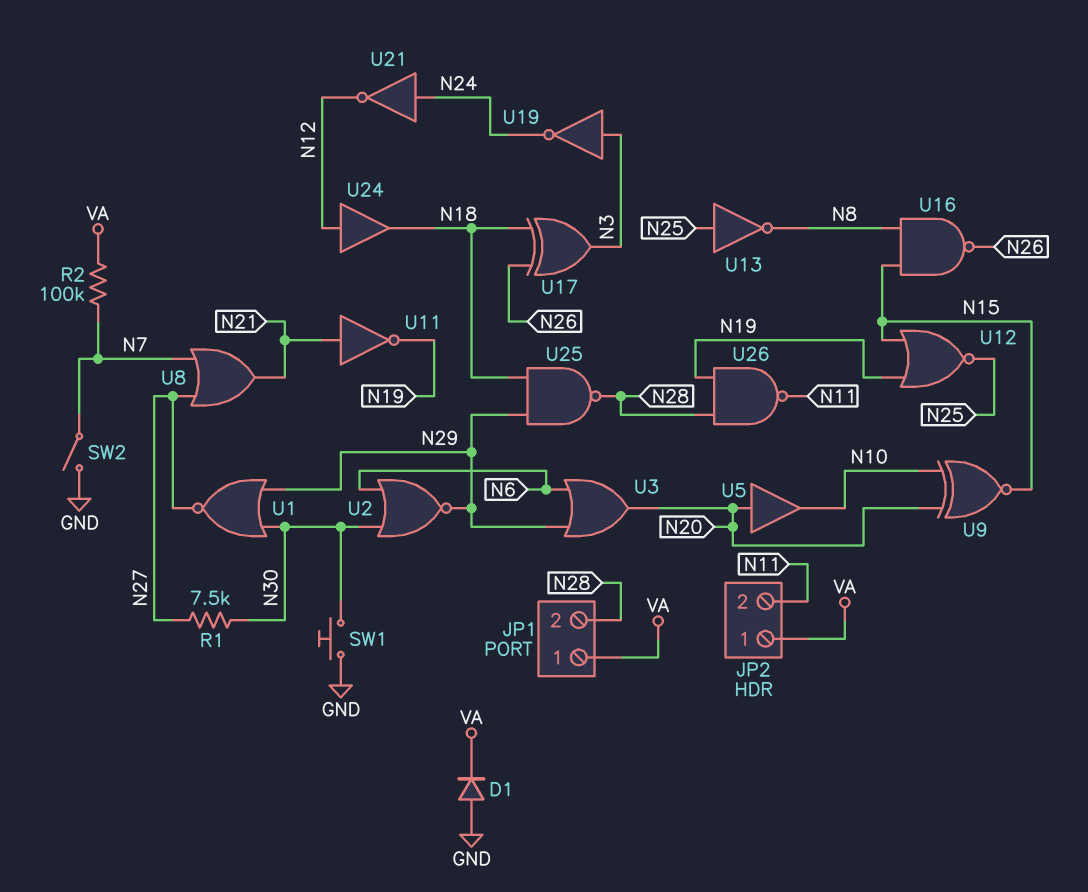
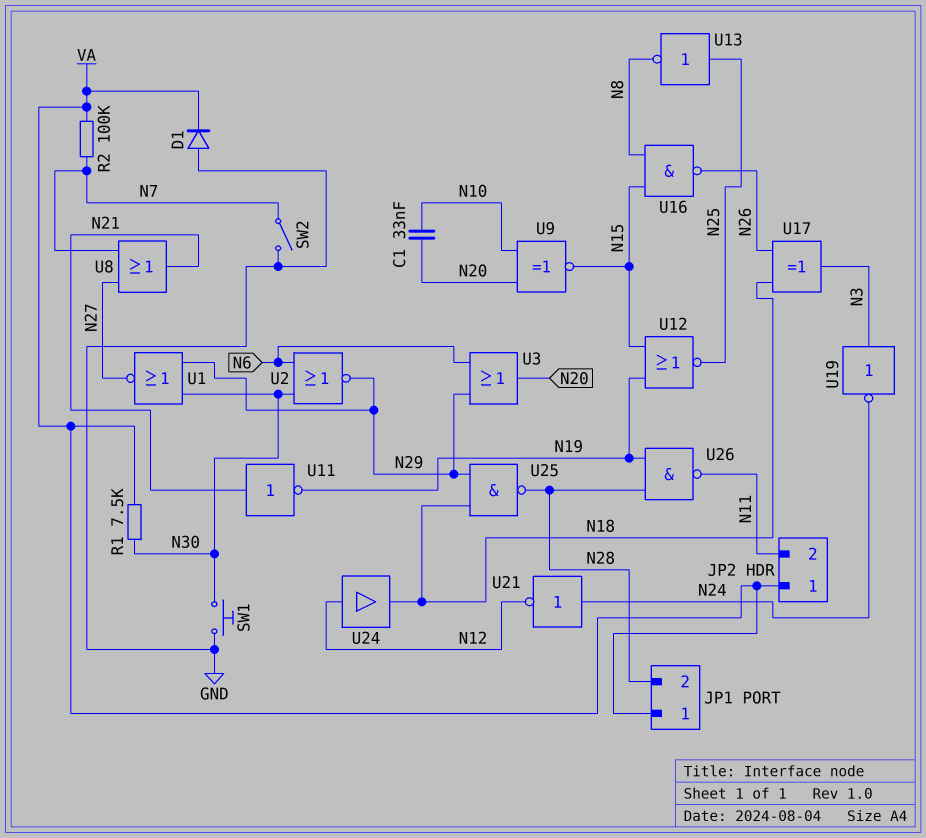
C1: none -> 33nF (N10, N20)
R1: 7.5k (N27, N30) -> 7.5k (N30, VA)
U5: buffer (in N20, out N10) -> none

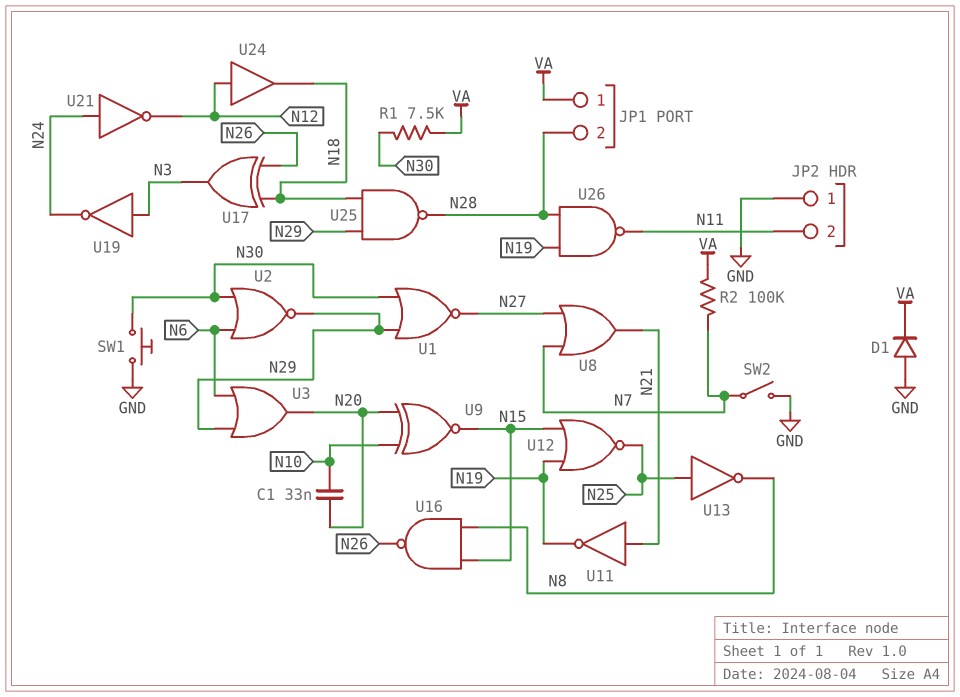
JP2 pin 1: VA -> GND

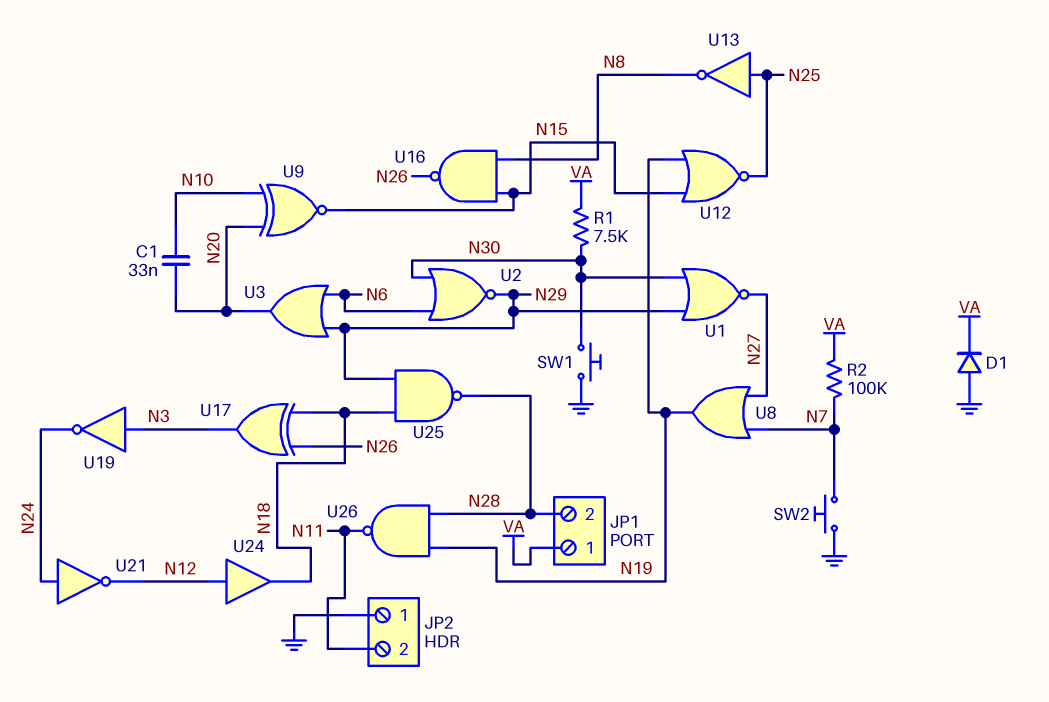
SW2: switch (GND, N7) -> button (GND, N7)
U8: OR (in N7, in N27, out N21) -> OR (in N7, in N27, out N19)
U11: NOT (in N21, out N19) -> none

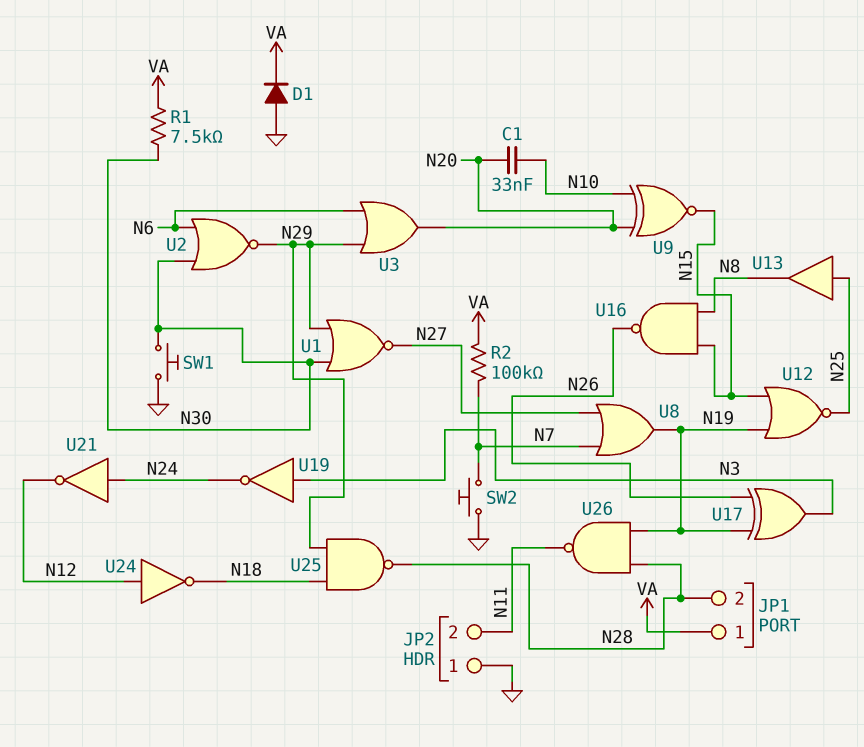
U13: NOT (in N25, out N8) -> buffer (in N25, out N8)
U17: XOR (in N18, in N26, out N3) -> XOR (in N19, in N26, out N3)
U24: buffer (in N12, out N18) -> NOT (in N12, out N18)

